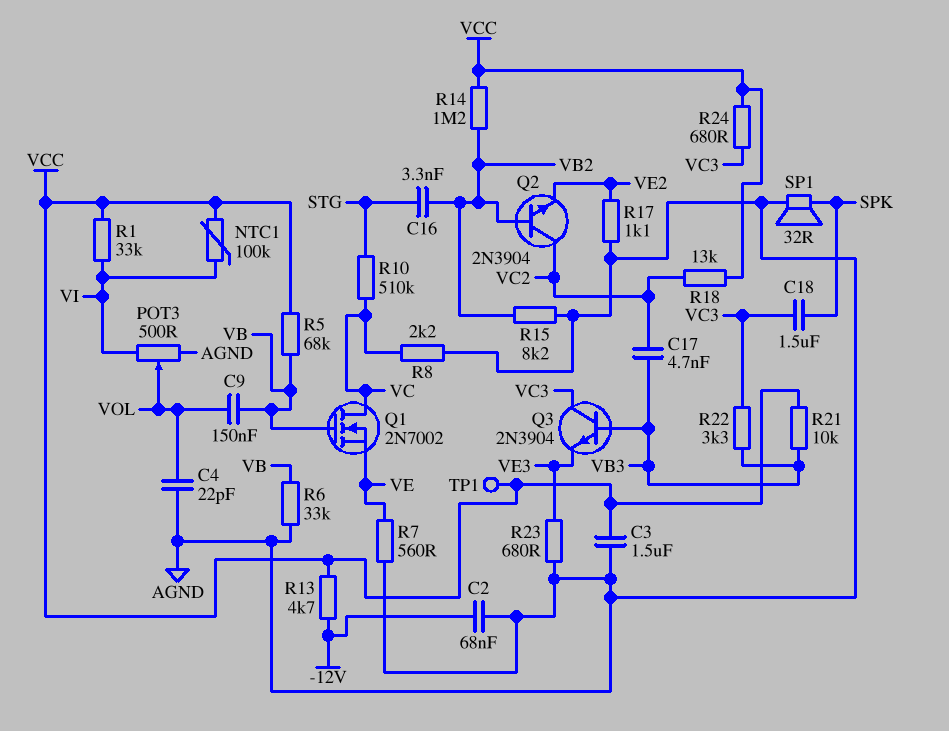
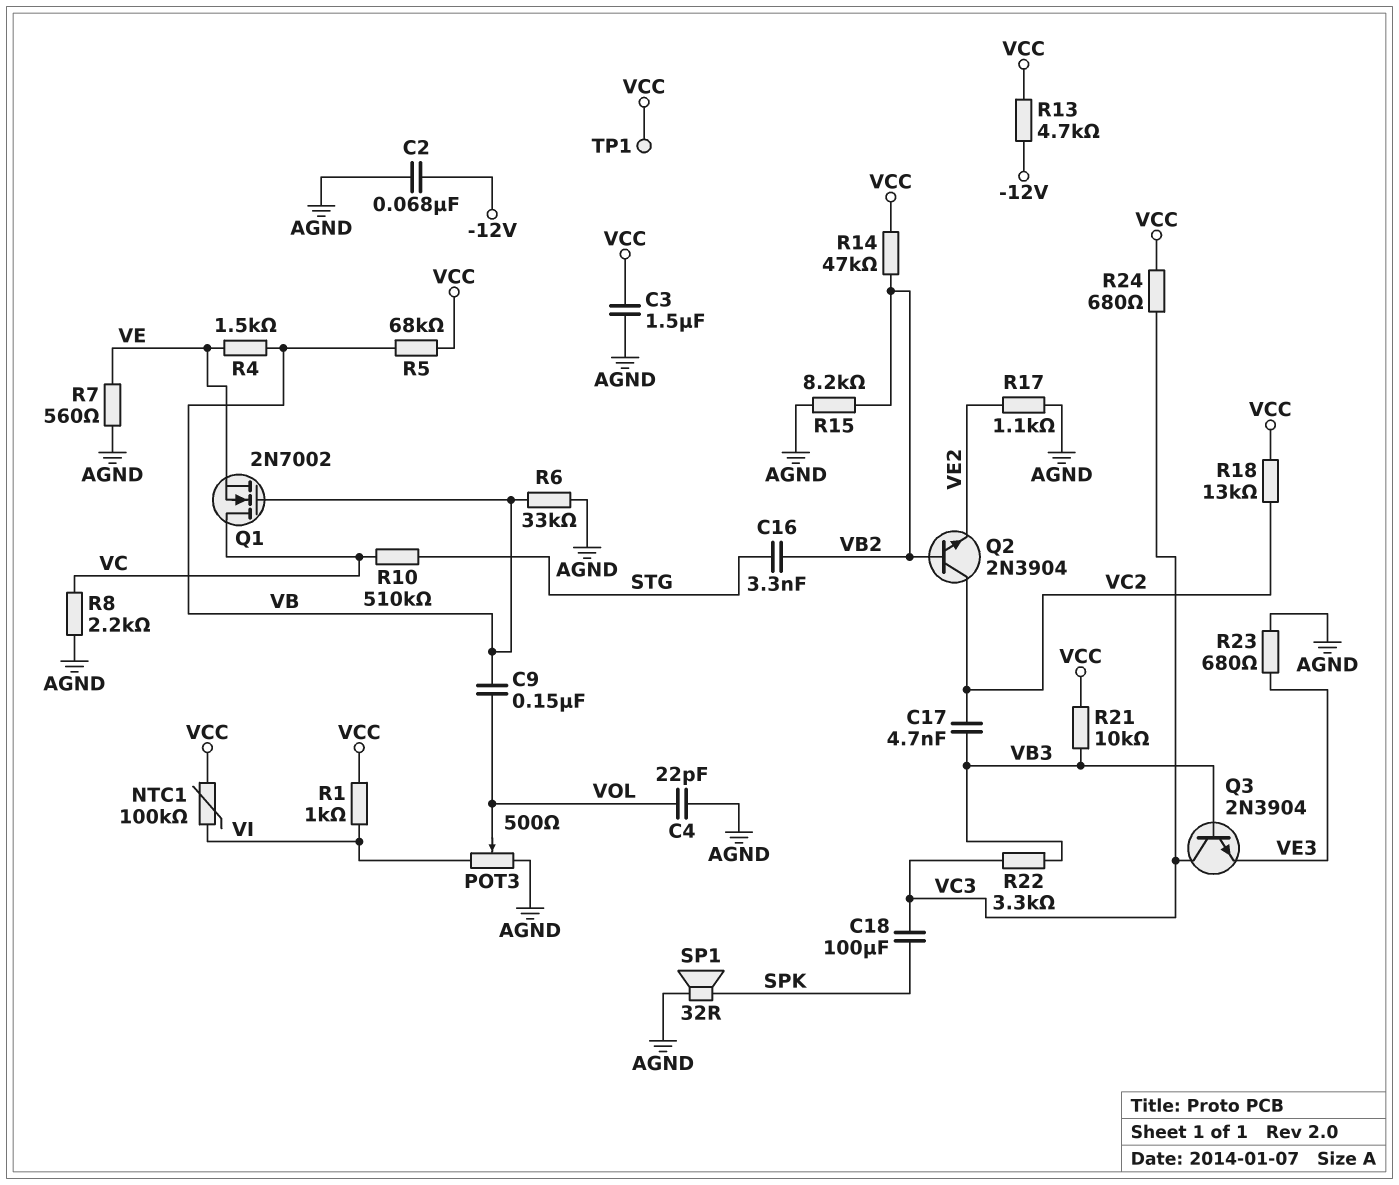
C18: 1.5uF (SPK, VC3) -> 100uF (SPK, VC3)
R1: 33k (VCC, VI) -> 1k (VCC, VI)
R4: none -> 1.5k (VB, VE)
R14: 1.2M (VB2, VCC) -> 47k (VB2, VCC)

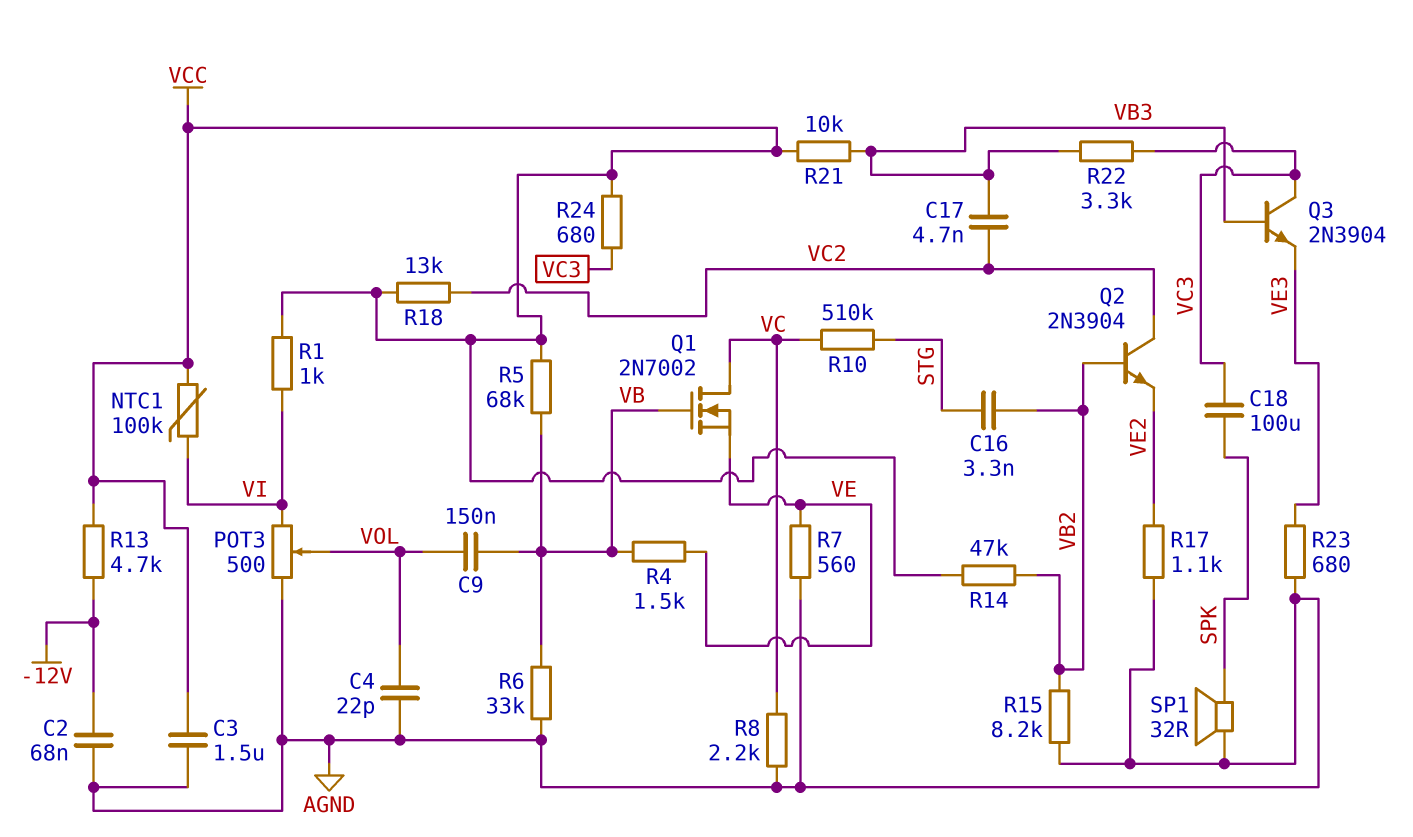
TP1: test point (VCC) -> none

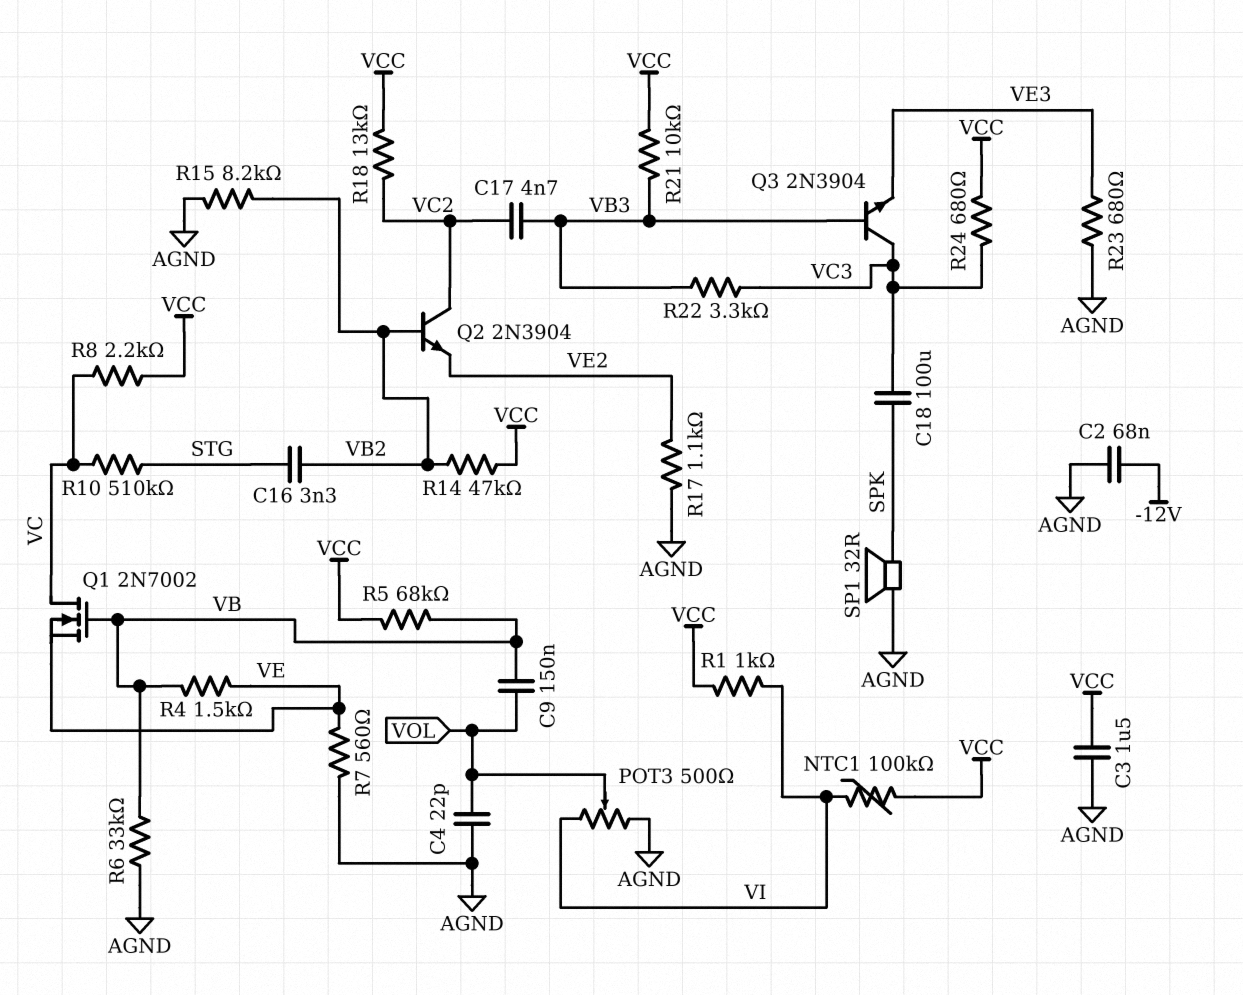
R8: 2.2k (AGND, VC) -> 2.2k (VC, VCC)
R13: 4.7k (-12V, VCC) -> none

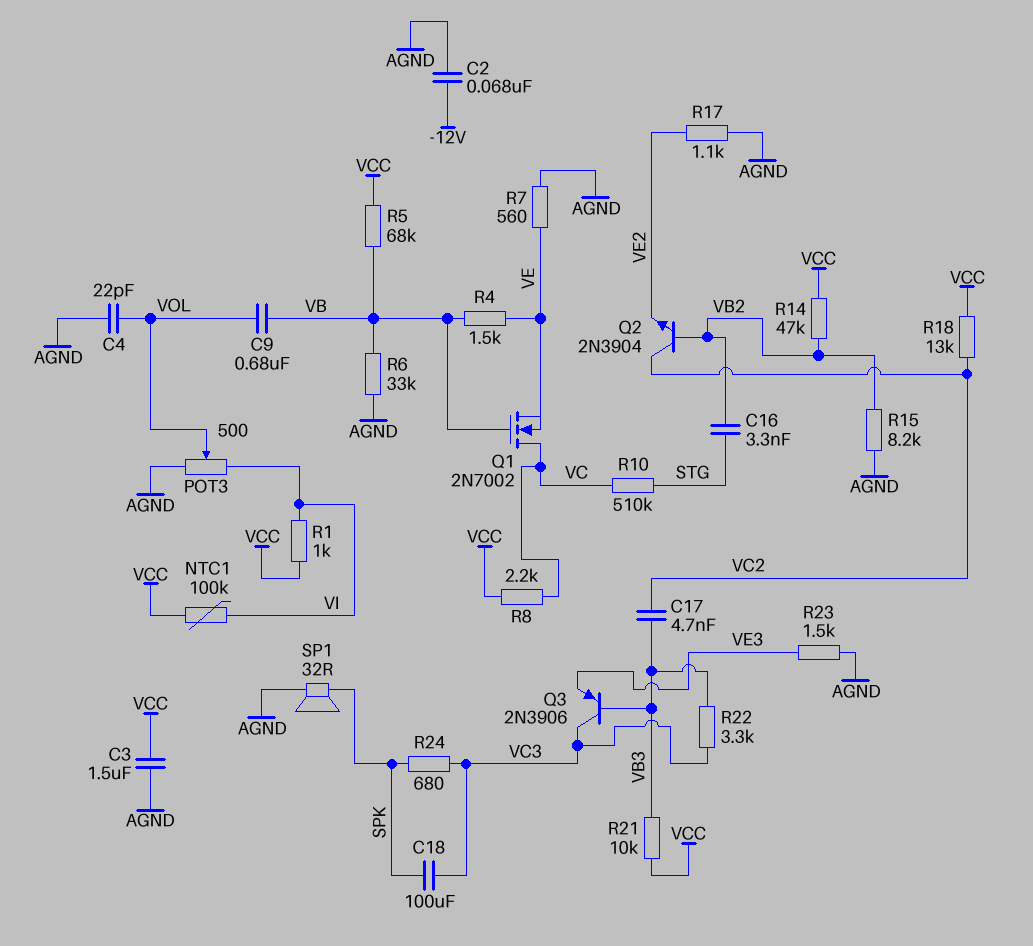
C9: 150nF (VB, VOL) -> 680nF (VB, VOL)
Q3: NPN 2N3904 (B VB3, C VC3, E VE3) -> PNP 2N3906 (B VB3, C VC3, E VE3)
R23: 680 (AGND, VE3) -> 1.5k (AGND, VE3)
R24: 680 (VC3, VCC) -> 680 (SPK, VC3)

